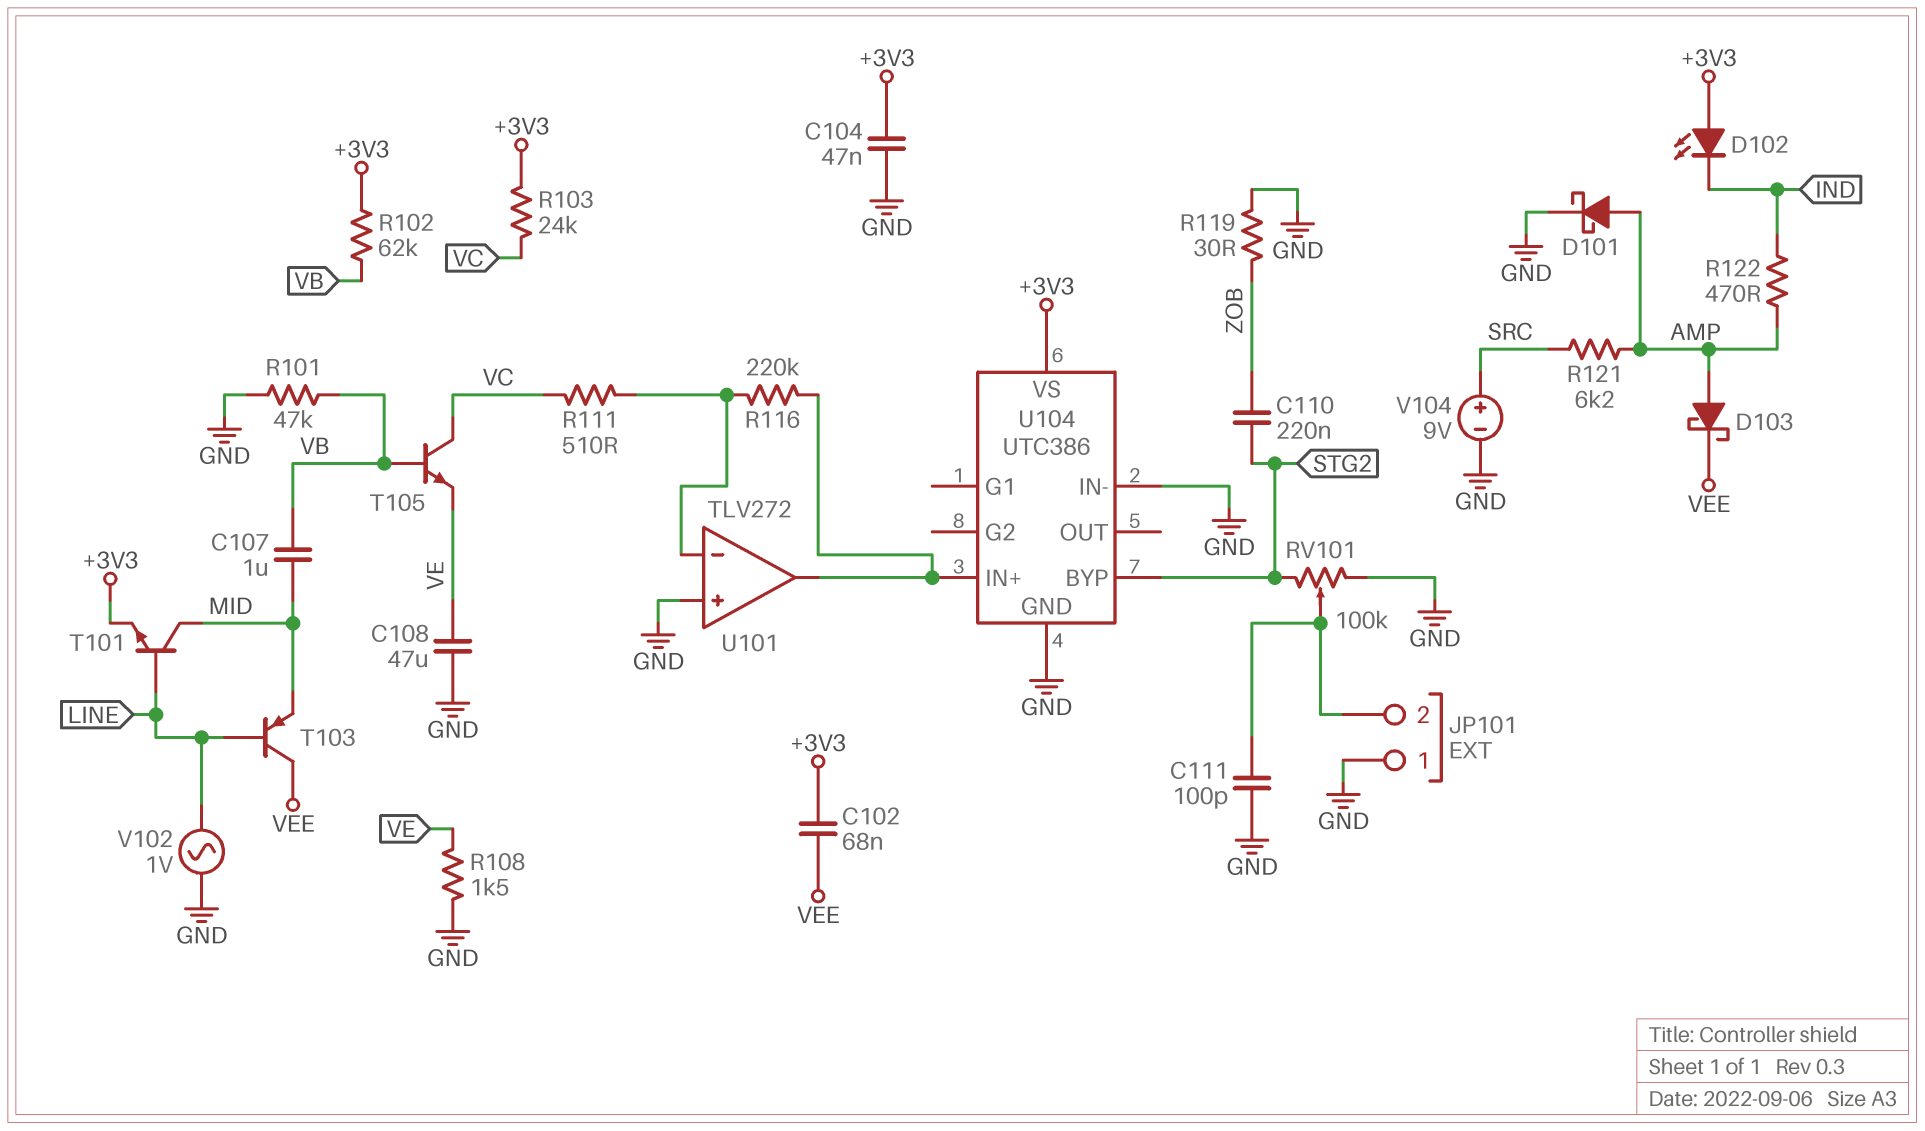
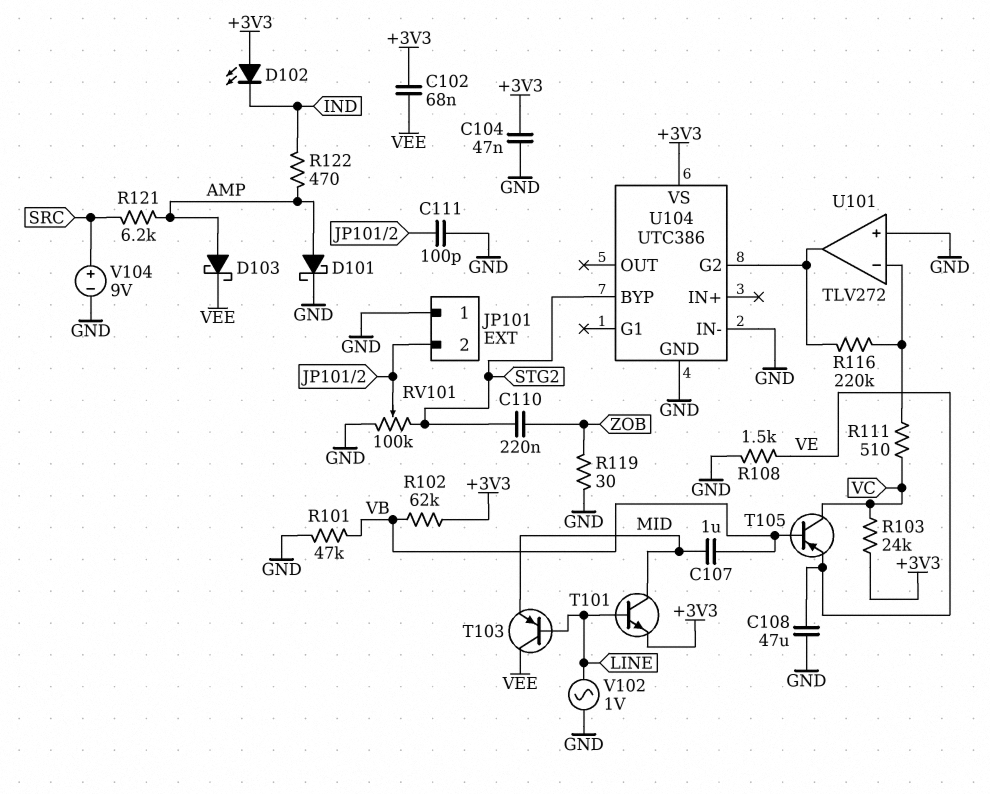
T105: NPN (B VB, C VC, E VE) -> PNP (B VB, C VC, E VE)
U104 pin G2: none -> U101/out
U104 pin IN+: U101/out -> none

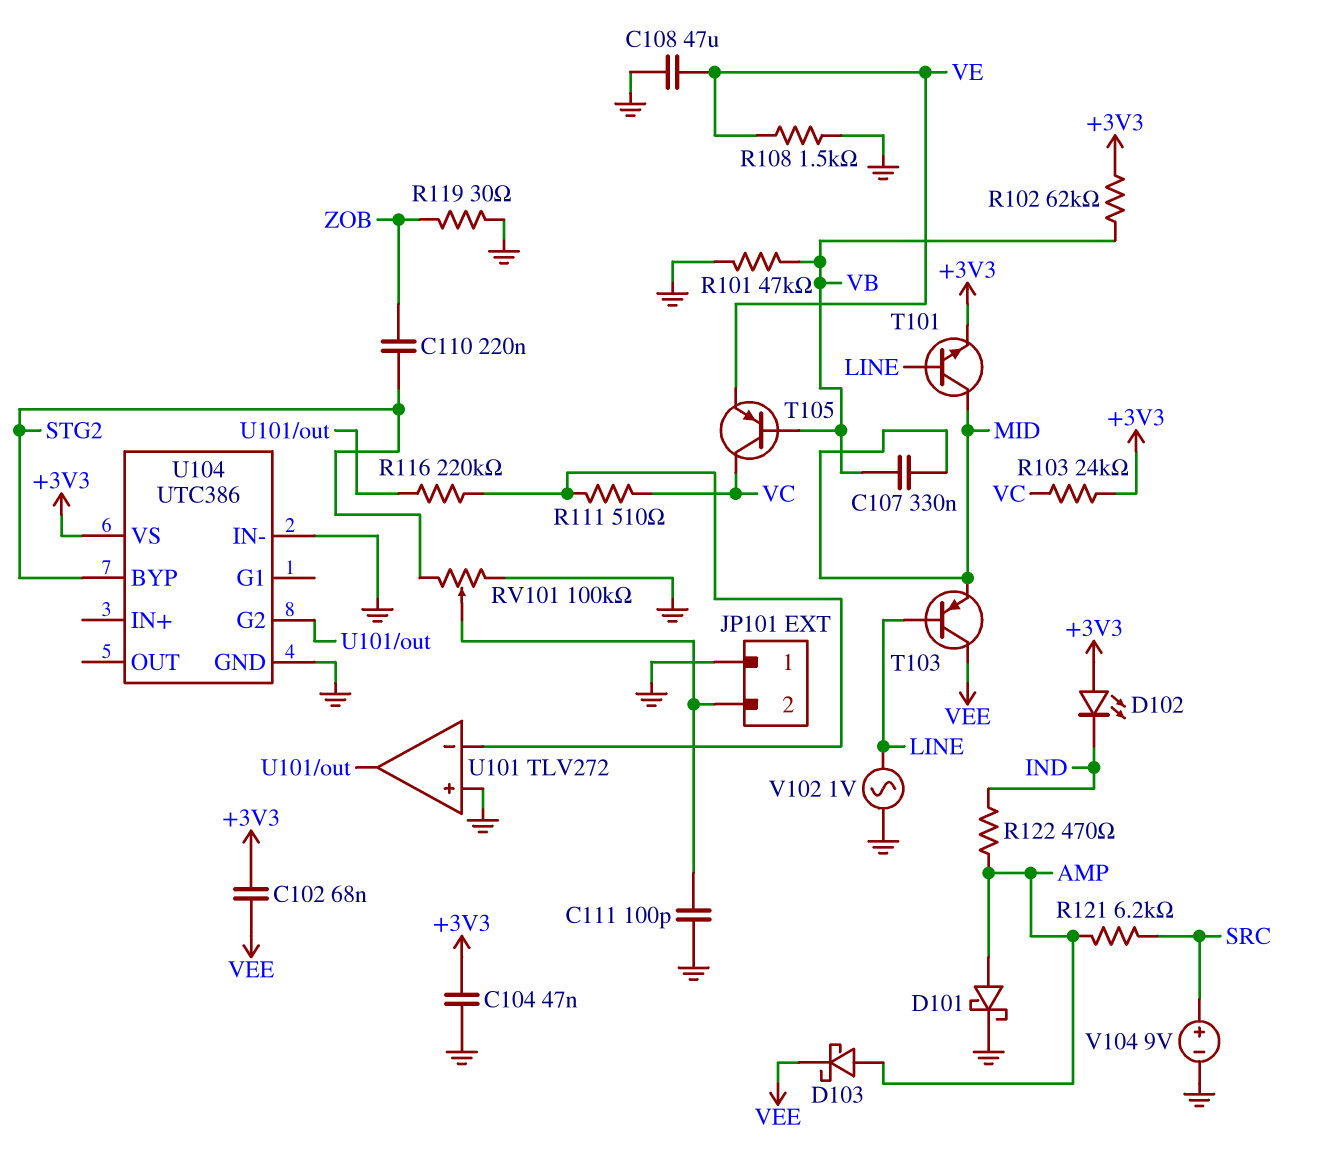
C107: 1uF (MID, VB) -> 330nF (MID, VB)

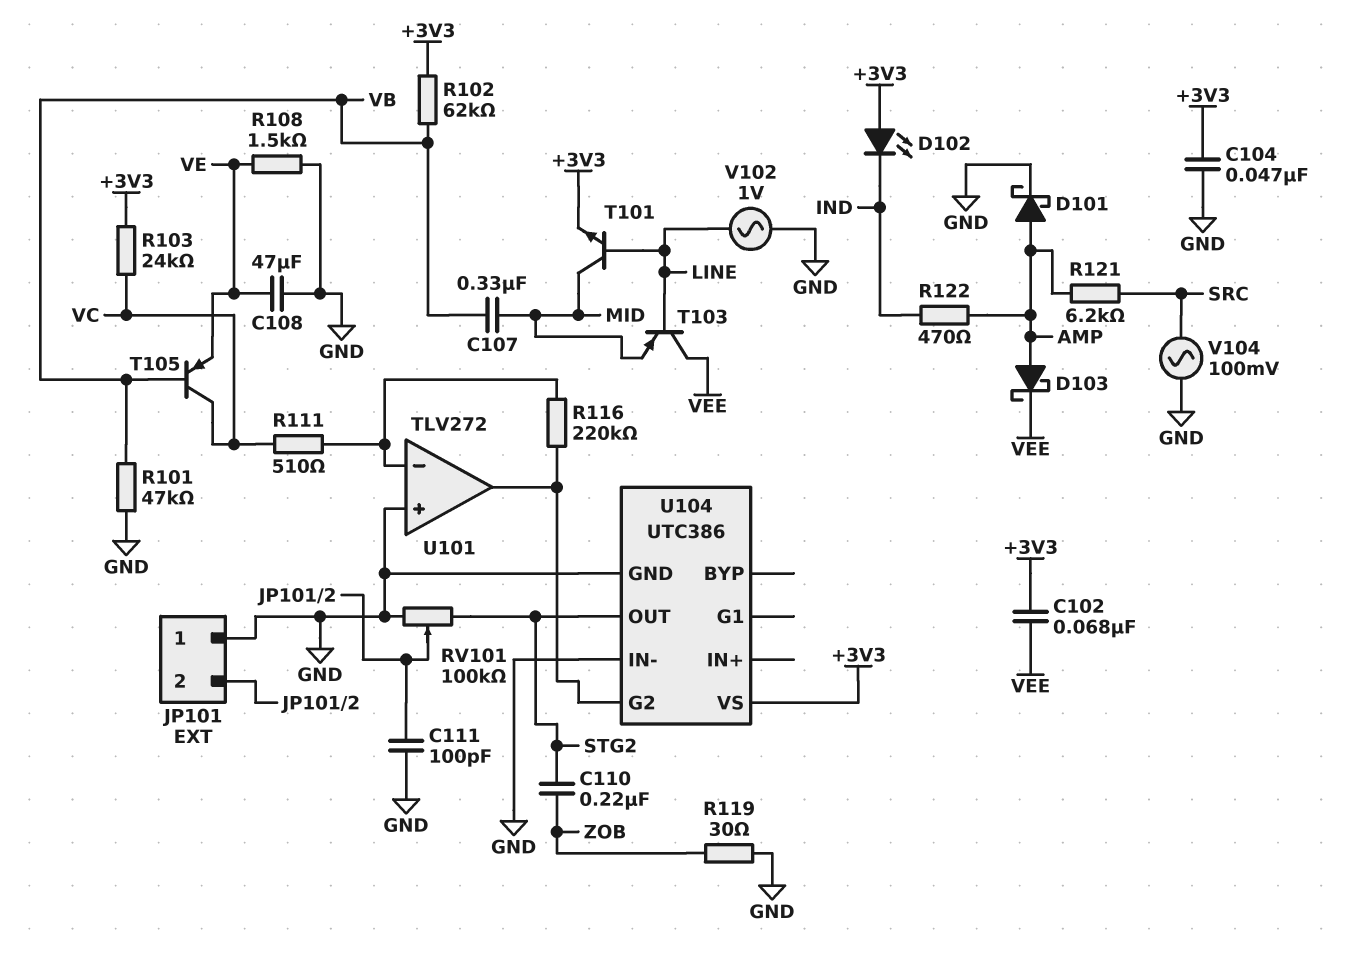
U104 pin BYP: STG2 -> none
U104 pin OUT: none -> STG2
V104: 9V (plus SRC, minus GND) -> AC 100mV (GND, SRC)

